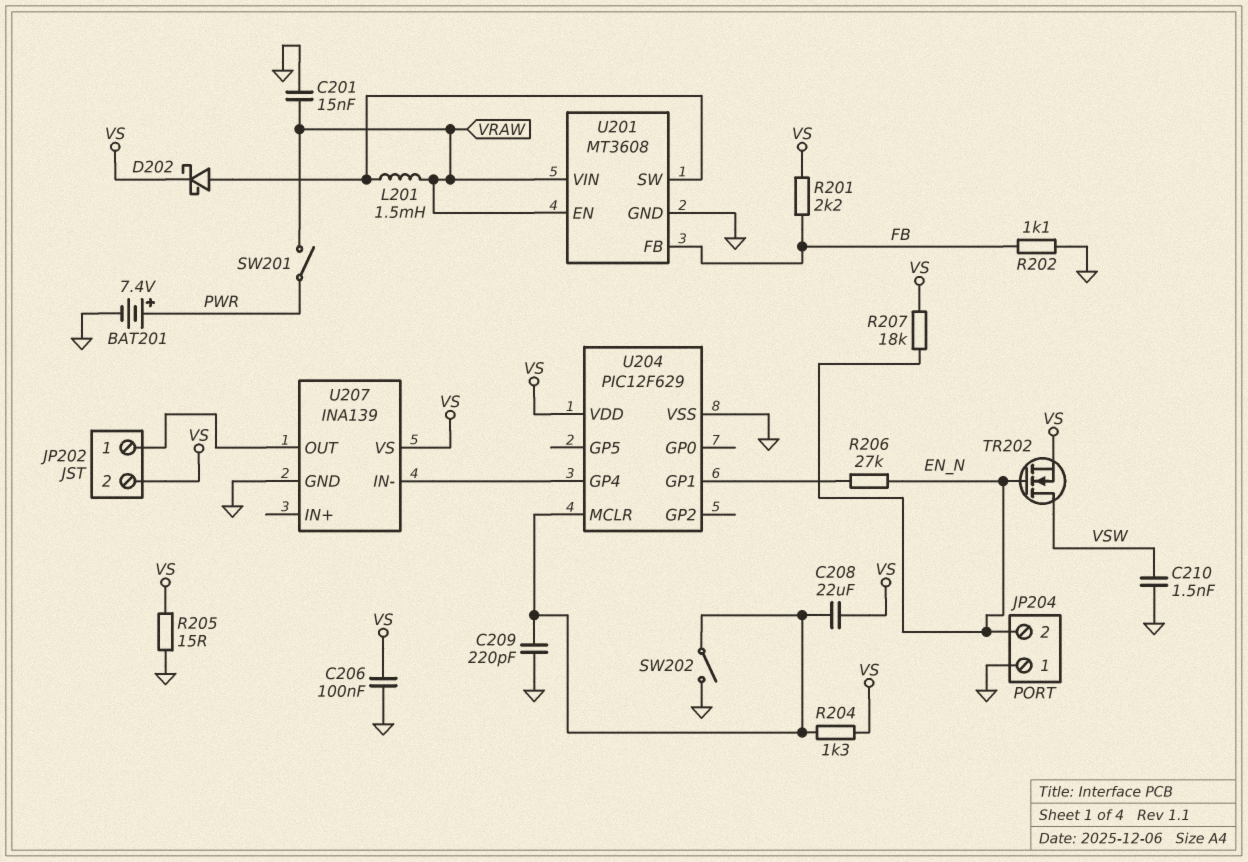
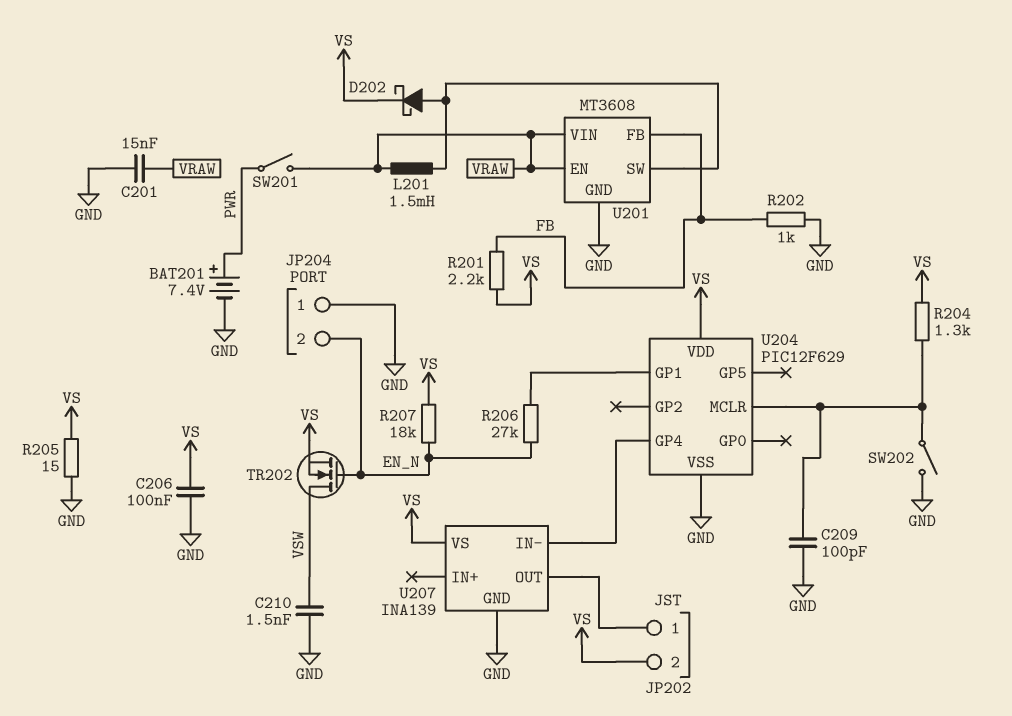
C208: 22uF (U204/MCLR, VS) -> none
C209: 220pF (GND, U204/MCLR) -> 100pF (GND, U204/MCLR)
R202: 1.1k (FB, GND) -> 1k (FB, GND)

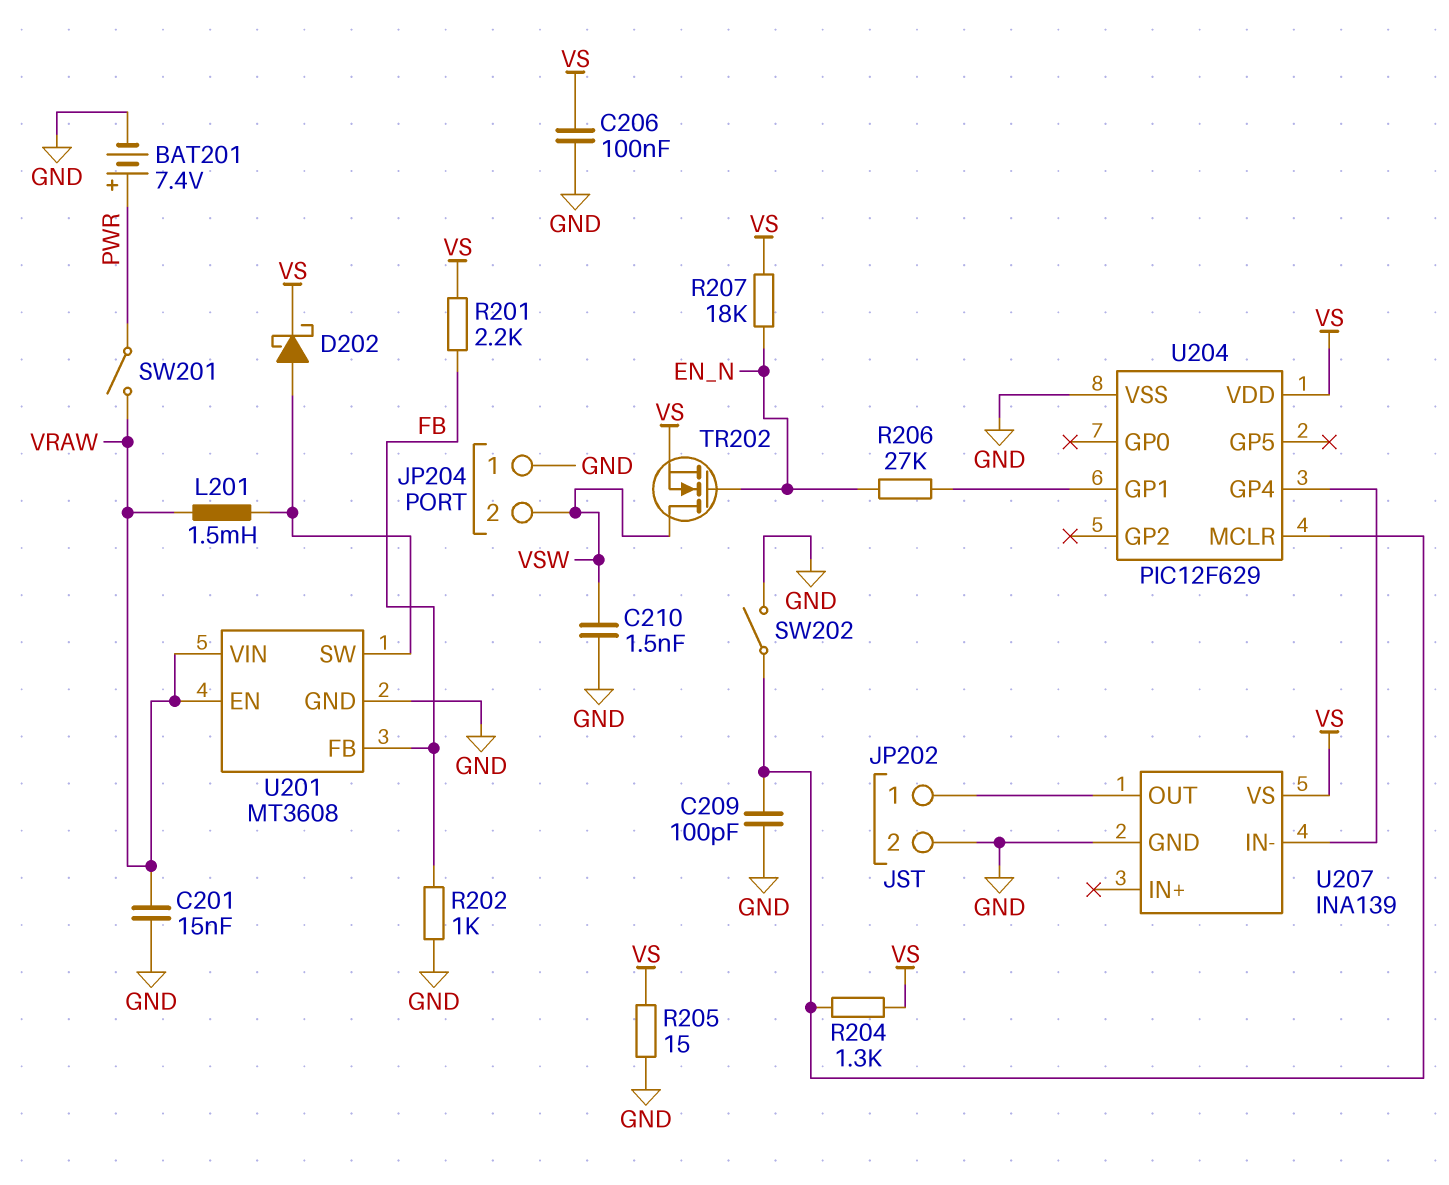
JP202 pin 2: VS -> GND
JP204 pin 2: EN_N -> VSW

